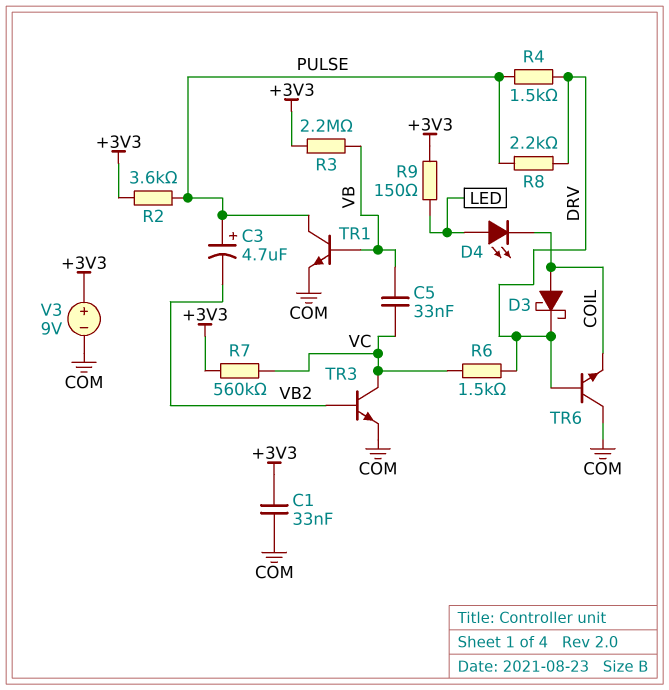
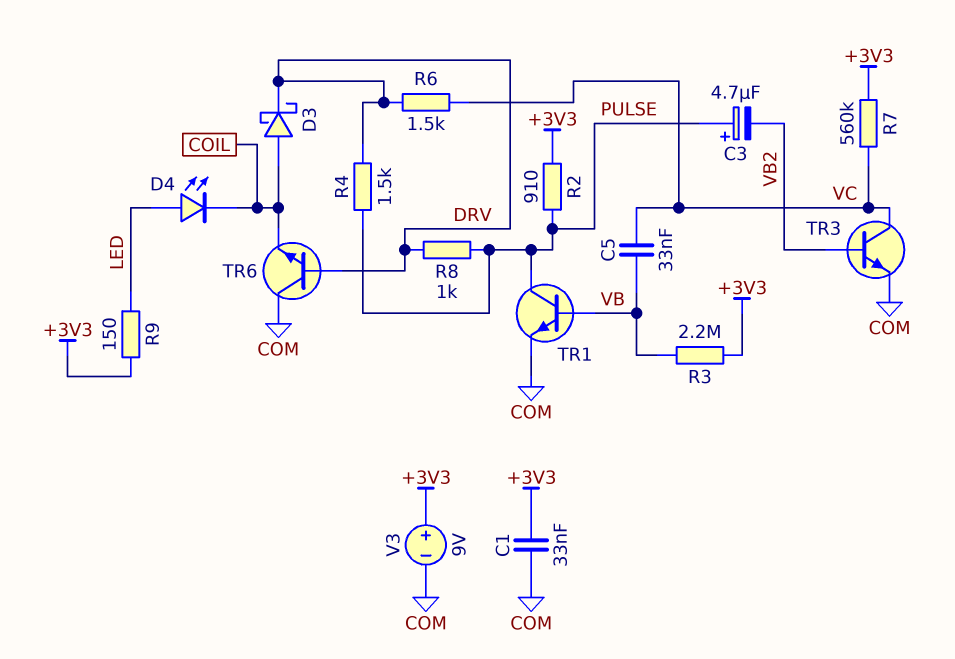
R2: 3.6k (+3V3, PULSE) -> 910 (+3V3, PULSE)
R8: 2.2k (DRV, PULSE) -> 1k (DRV, PULSE)

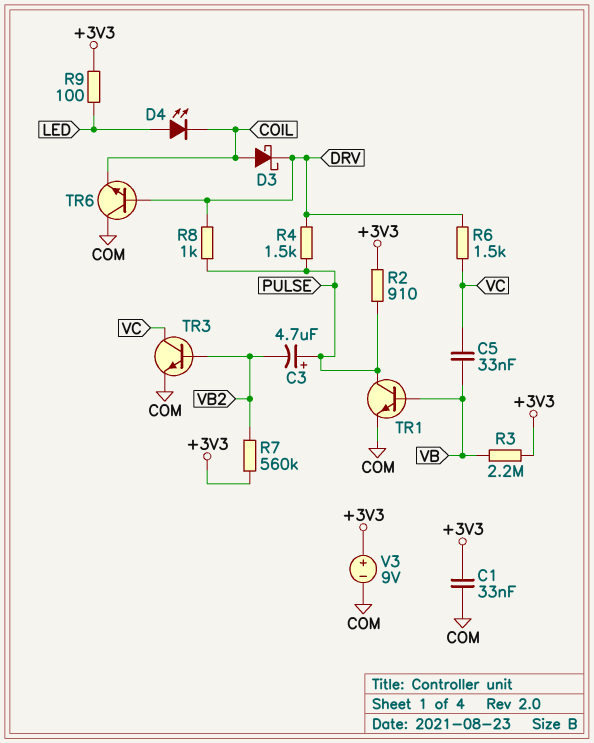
R7: 560k (+3V3, VC) -> 560k (+3V3, VB2)
R9: 150 (+3V3, LED) -> 100 (+3V3, LED)

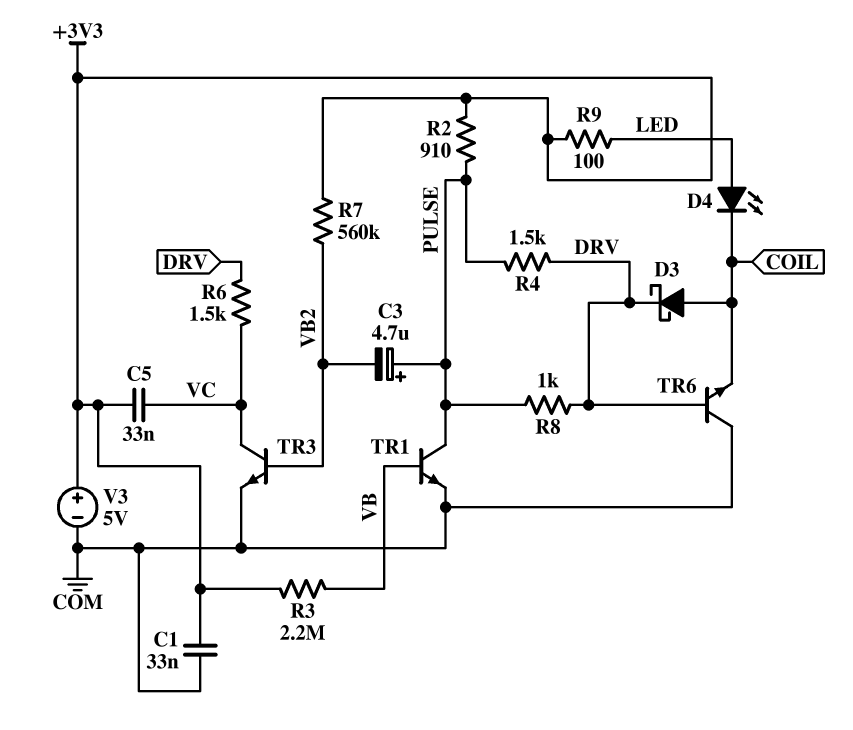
C5: 33nF (VB, VC) -> 33nF (+3V3, VC)
V3: 9V (plus +3V3, minus COM) -> 5V (plus +3V3, minus COM)

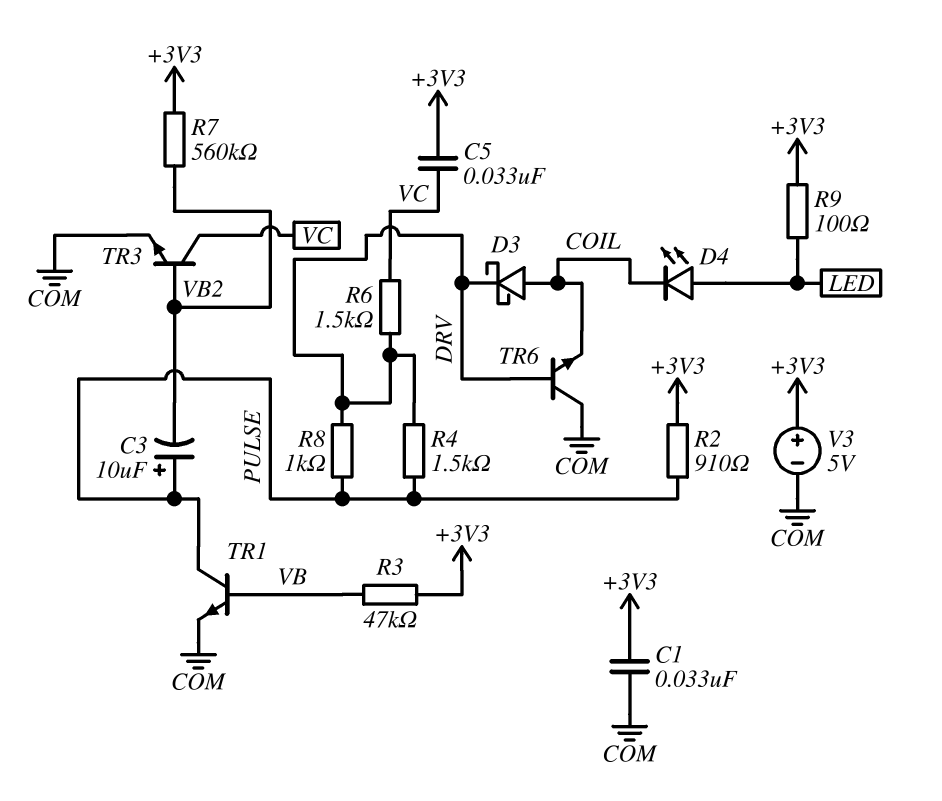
C3: 4.7uF (plus PULSE, minus VB2) -> 10uF (plus PULSE, minus VB2)
R3: 2.2M (+3V3, VB) -> 47k (+3V3, VB)

